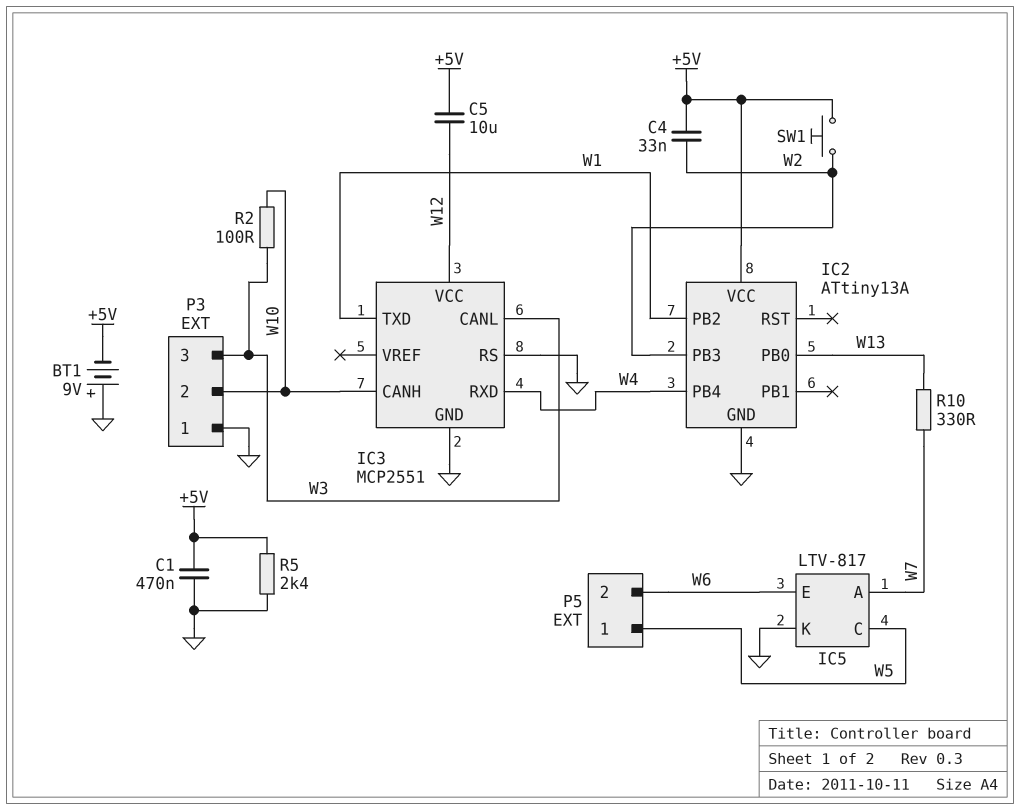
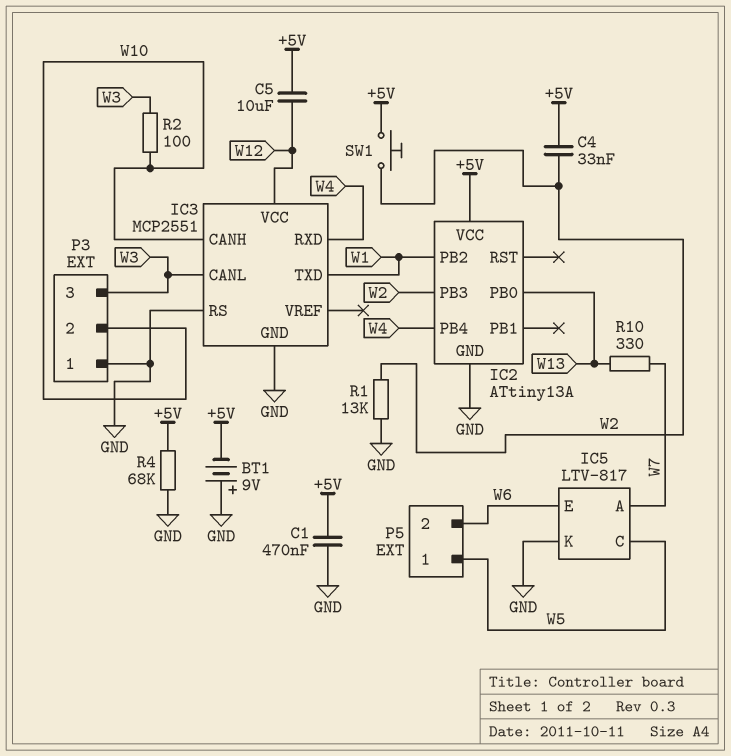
R1: none -> 13k (GND, W2)
R4: none -> 68k (+5V, GND)
R5: 2.4k (+5V, GND) -> none

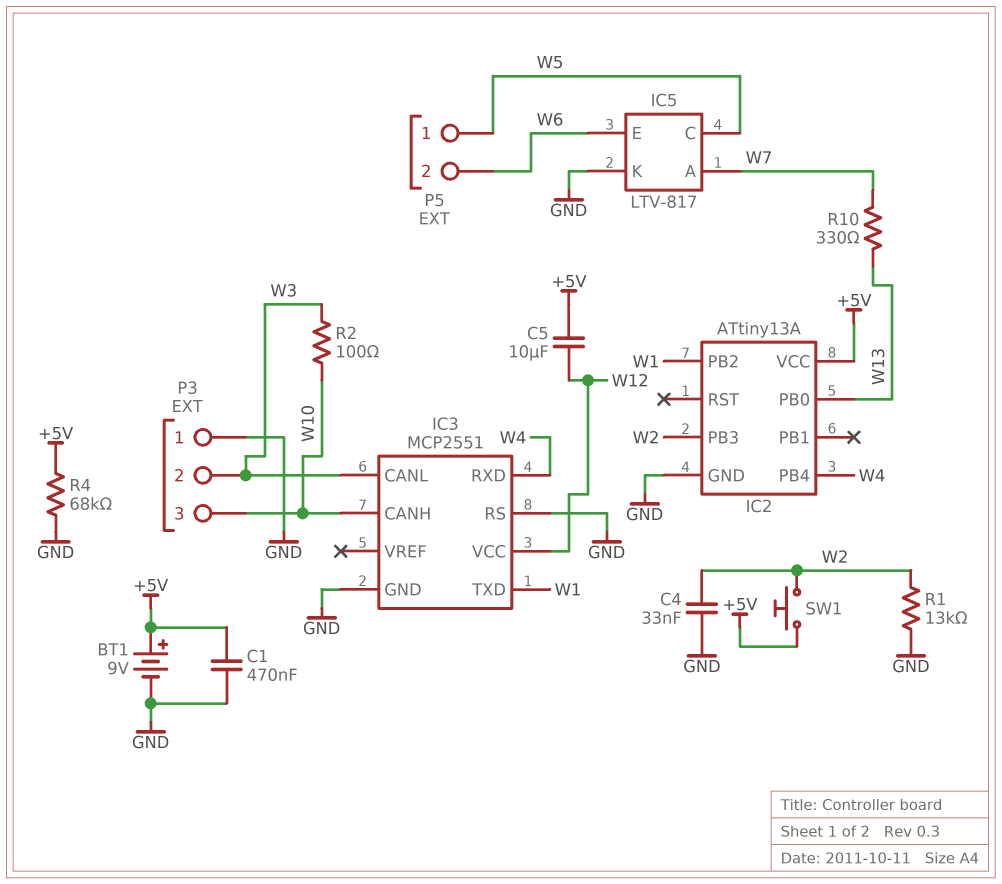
BT1: 9V (plus GND, minus +5V) -> 9V (plus +5V, minus GND)
C4: 33nF (+5V, W2) -> 33nF (GND, W2)
P3 pin 2: W10 -> W3
P3 pin 3: W3 -> W10

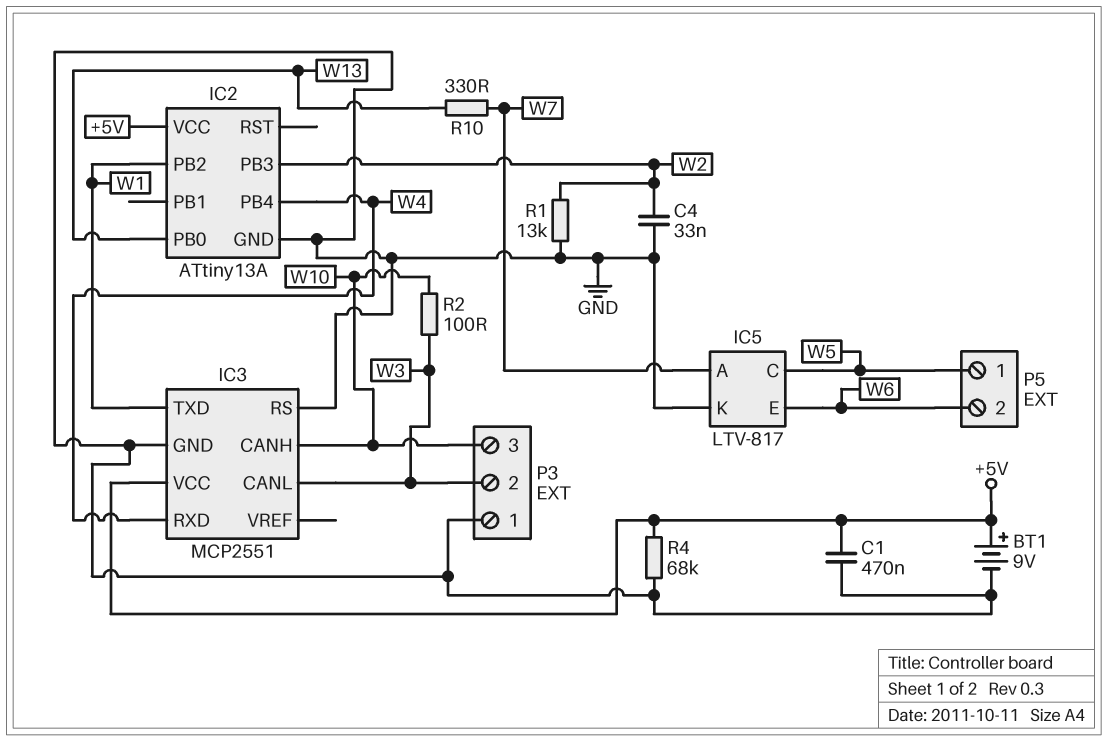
C5: 10uF (+5V, W12) -> none
IC3 pin VCC: W12 -> +5V
SW1: button (+5V, W2) -> none

